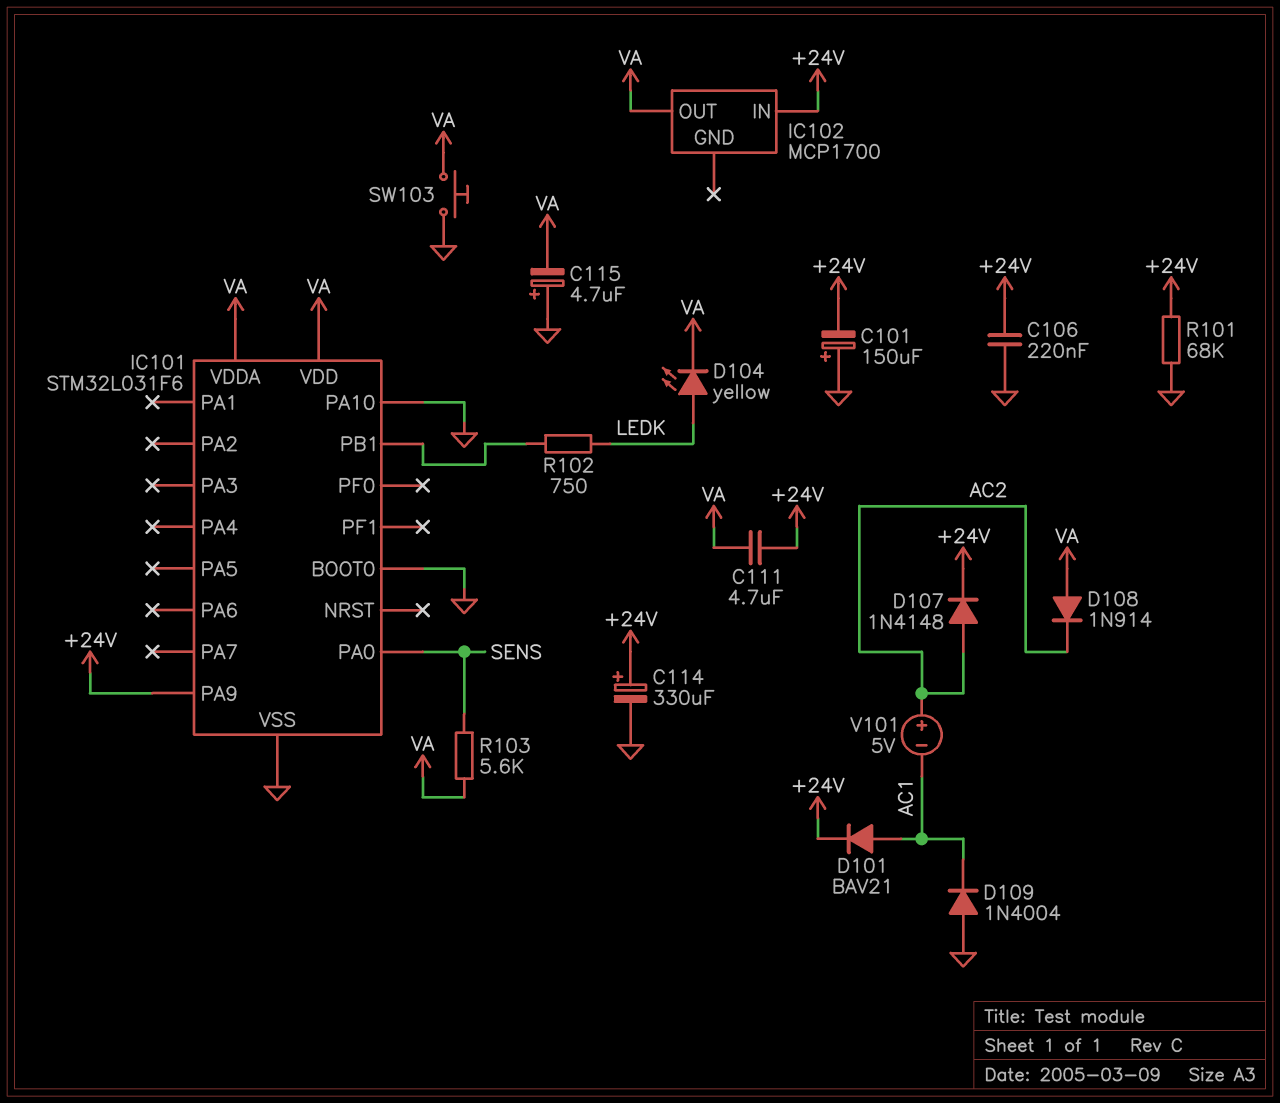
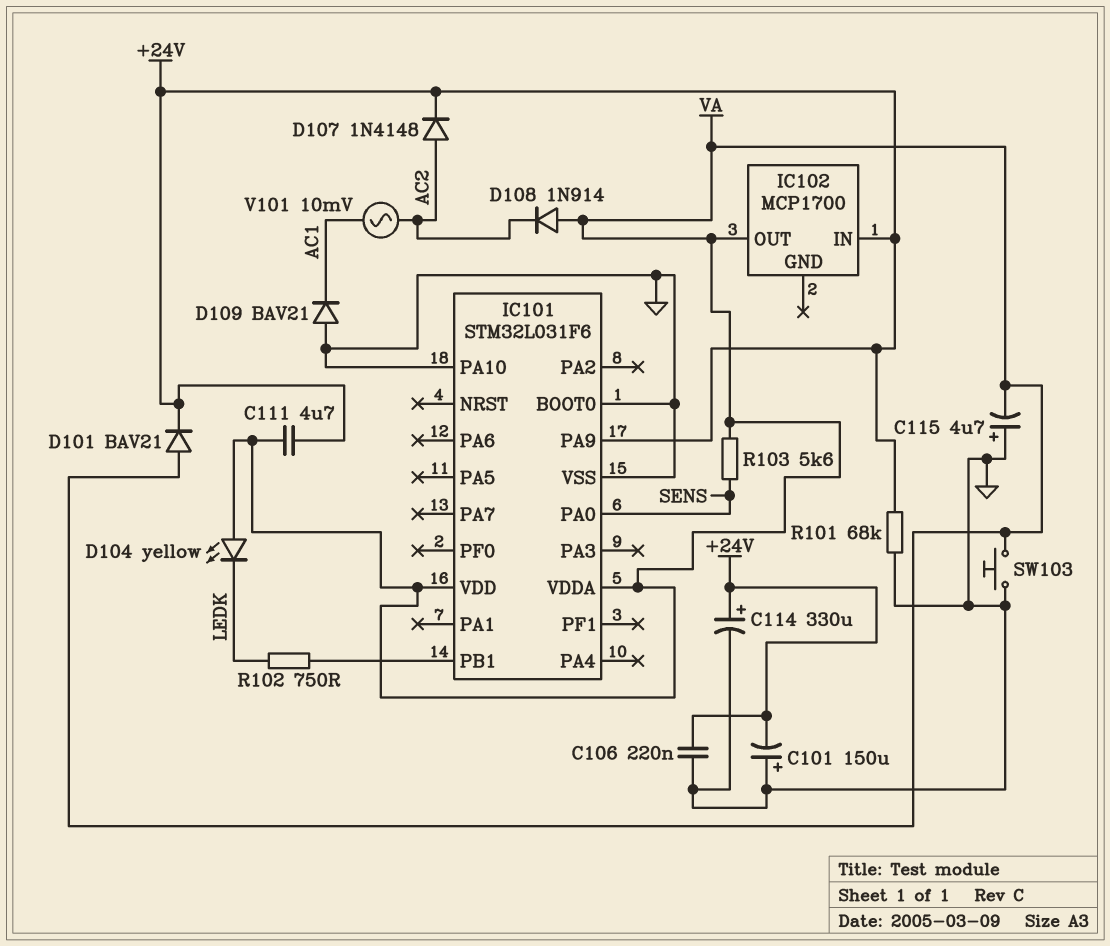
D101: diode BAV21 (A AC1, K +24V) -> diode BAV21 (A VA, K +24V)
D104: LED yellow (A LEDK, K VA) -> LED yellow (A VA, K LEDK)
D109: diode 1N4004 (A GND, K AC1) -> diode BAV21 (A GND, K AC1)
V101: 5V (plus AC2, minus AC1) -> AC 10mV (AC1, AC2)

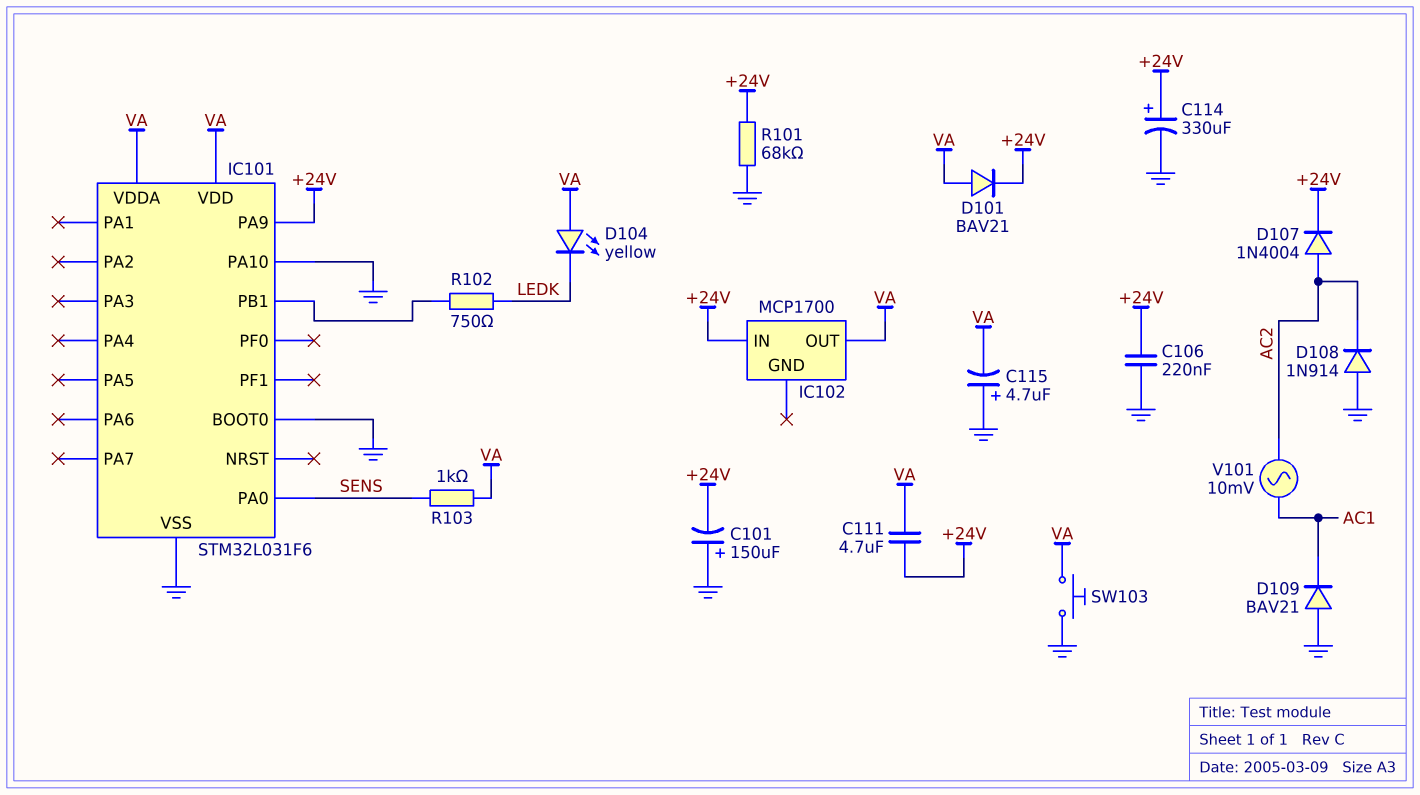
D107: diode 1N4148 (A AC2, K +24V) -> diode 1N4004 (A AC2, K +24V)
D108: diode 1N914 (A VA, K AC2) -> diode 1N914 (A GND, K AC2)
R103: 5.6k (SENS, VA) -> 1k (SENS, VA)

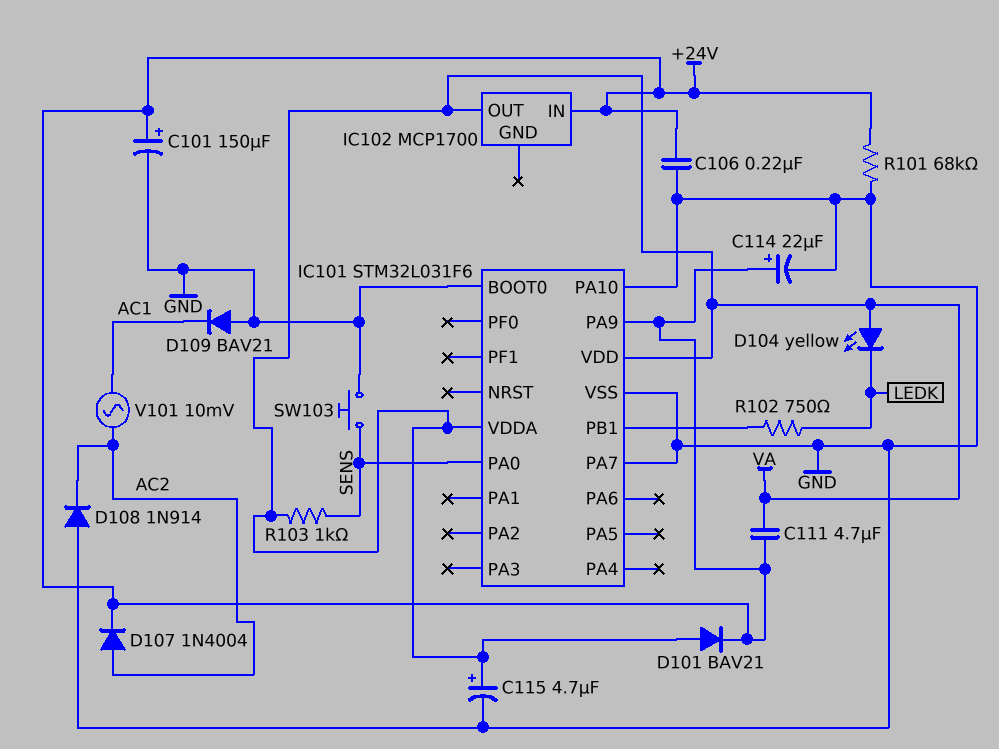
C101: 150uF (plus GND, minus +24V) -> 150uF (plus +24V, minus GND)
C114: 330uF (plus +24V, minus GND) -> 22uF (plus +24V, minus GND)
C115: 4.7uF (plus GND, minus VA) -> 4.7uF (plus VA, minus GND)
IC101 pin PA7: none -> GND
SW103: button (GND, VA) -> button (GND, SENS)

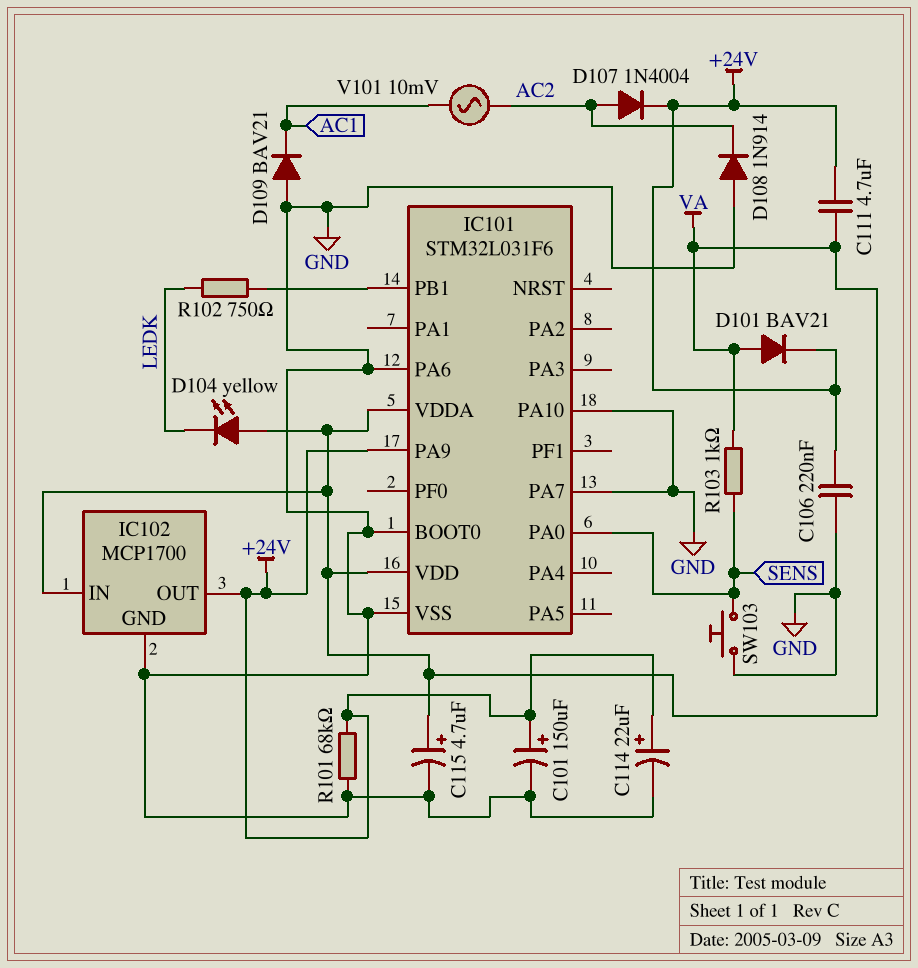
IC101 pin PA6: none -> GND
IC102 pin GND: none -> GND
IC102 pin IN: +24V -> VA
IC102 pin OUT: VA -> +24V

